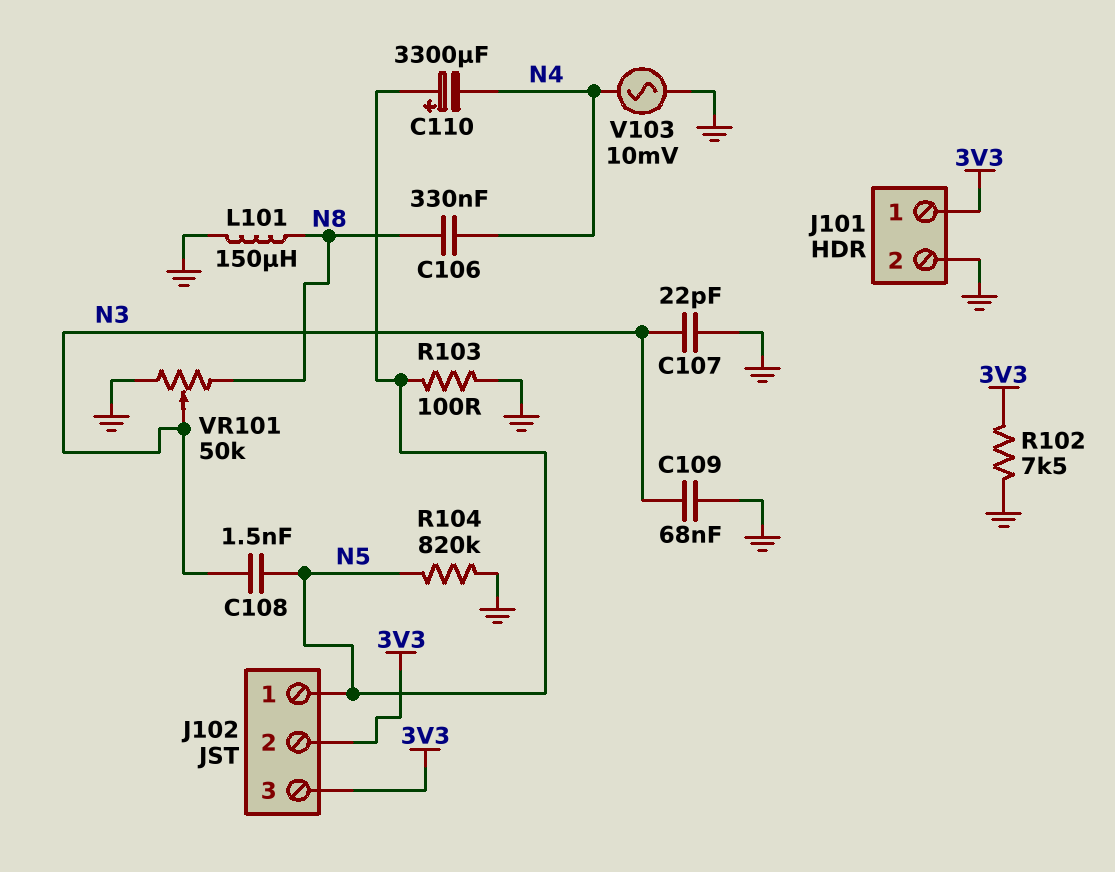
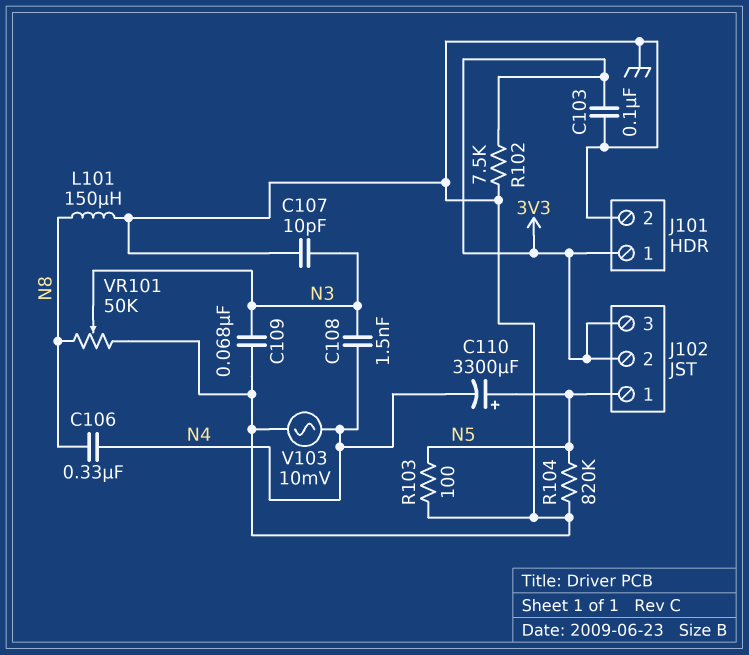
C103: none -> 100nF (3V3, GND)
C107: 22pF (GND, N3) -> 10pF (GND, N3)
C108: 1.5nF (N3, N5) -> 1.5nF (N3, N4)

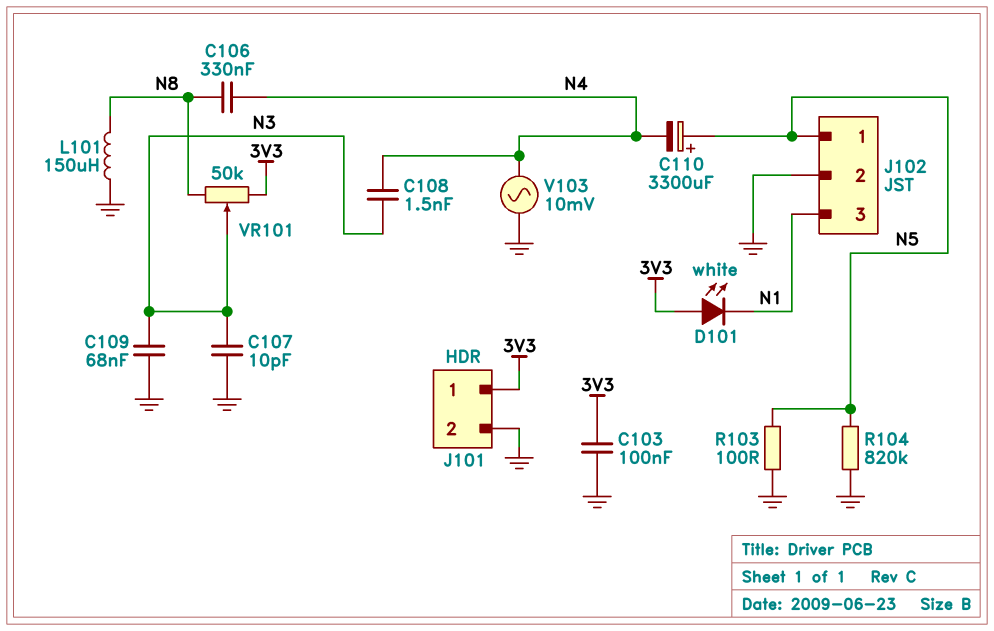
D101: none -> LED white (A 3V3, K N1)
J102 pin 2: 3V3 -> GND
J102 pin 3: 3V3 -> N1
R102: 7.5k (3V3, GND) -> none
VR101: 50k (GND, N8, wiper N3) -> 50k (3V3, N8, wiper N3)

